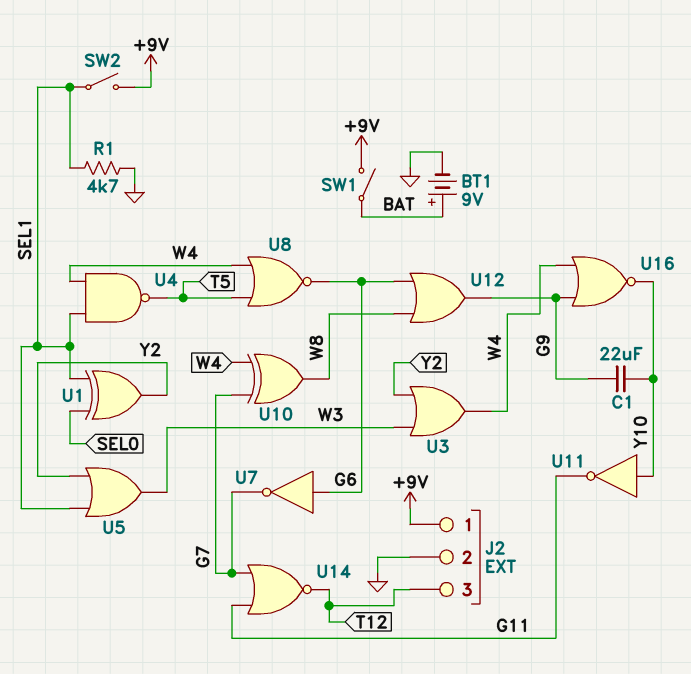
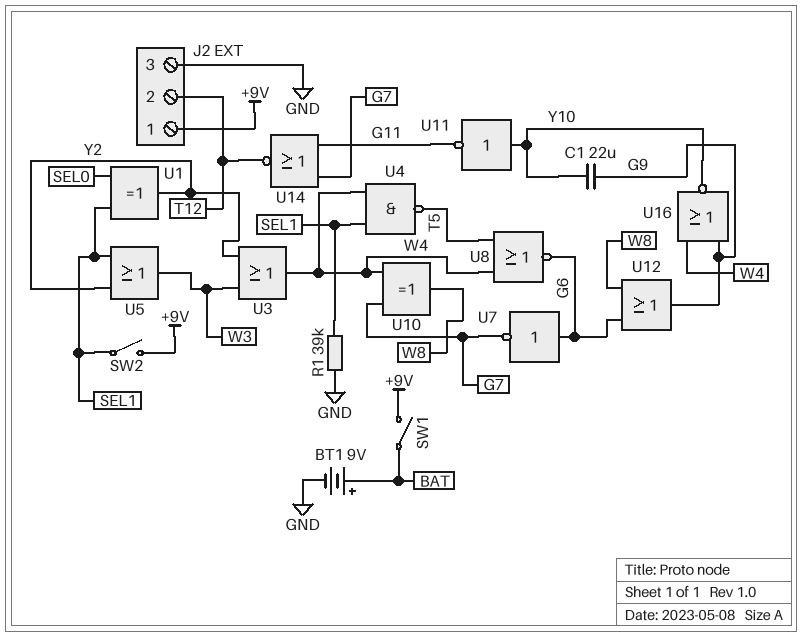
J2 pin 2: GND -> T12
J2 pin 3: T12 -> GND
R1: 4.7k (GND, SEL1) -> 39k (GND, SEL1)

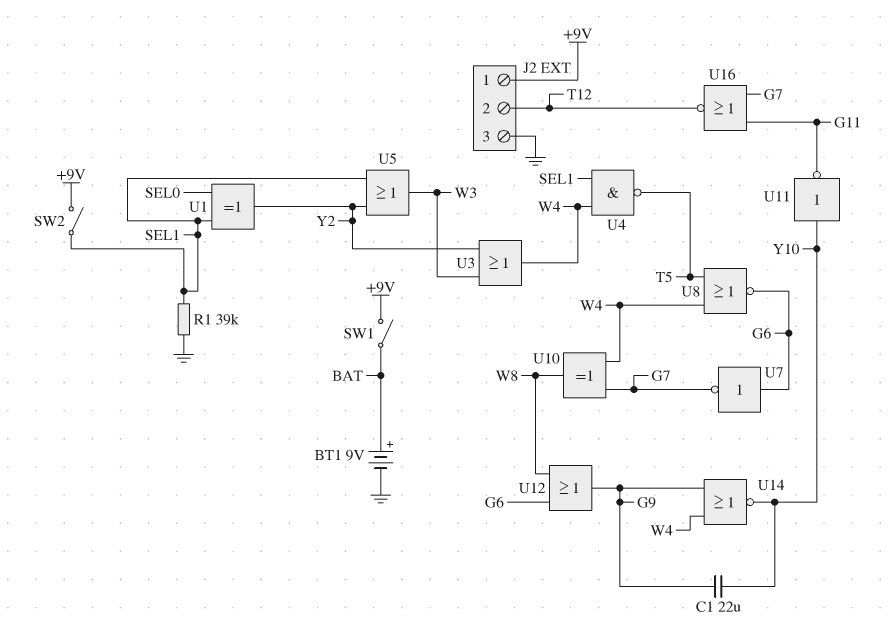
U14: NOR (in G7, in G11, out T12) -> NOR (in G9, in W4, out Y10)
U16: NOR (in G9, in W4, out Y10) -> NOR (in G7, in G11, out T12)

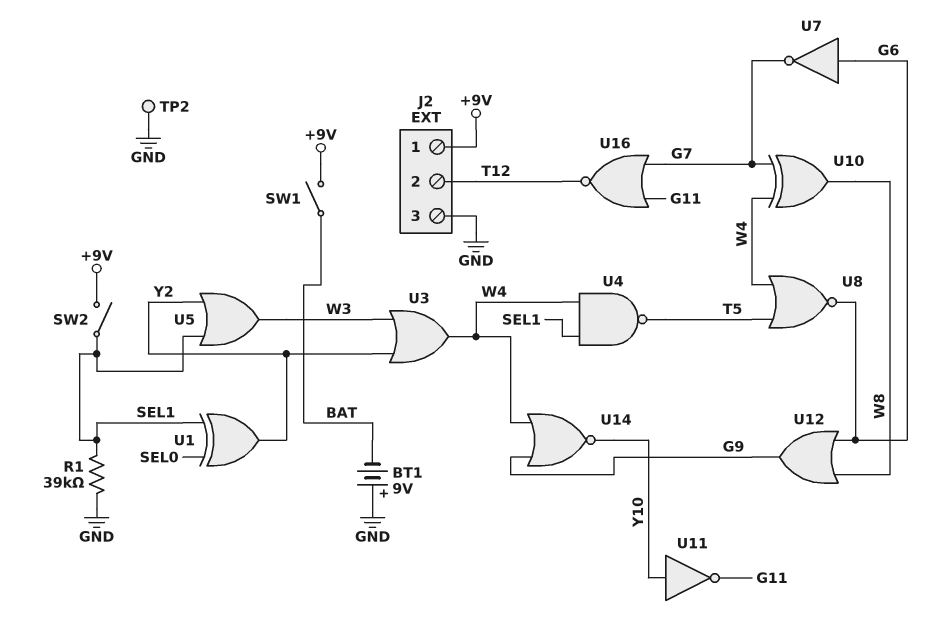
BT1: 9V (plus BAT, minus GND) -> 9V (plus GND, minus BAT)
C1: 22uF (G9, Y10) -> none
TP2: none -> test point (GND)

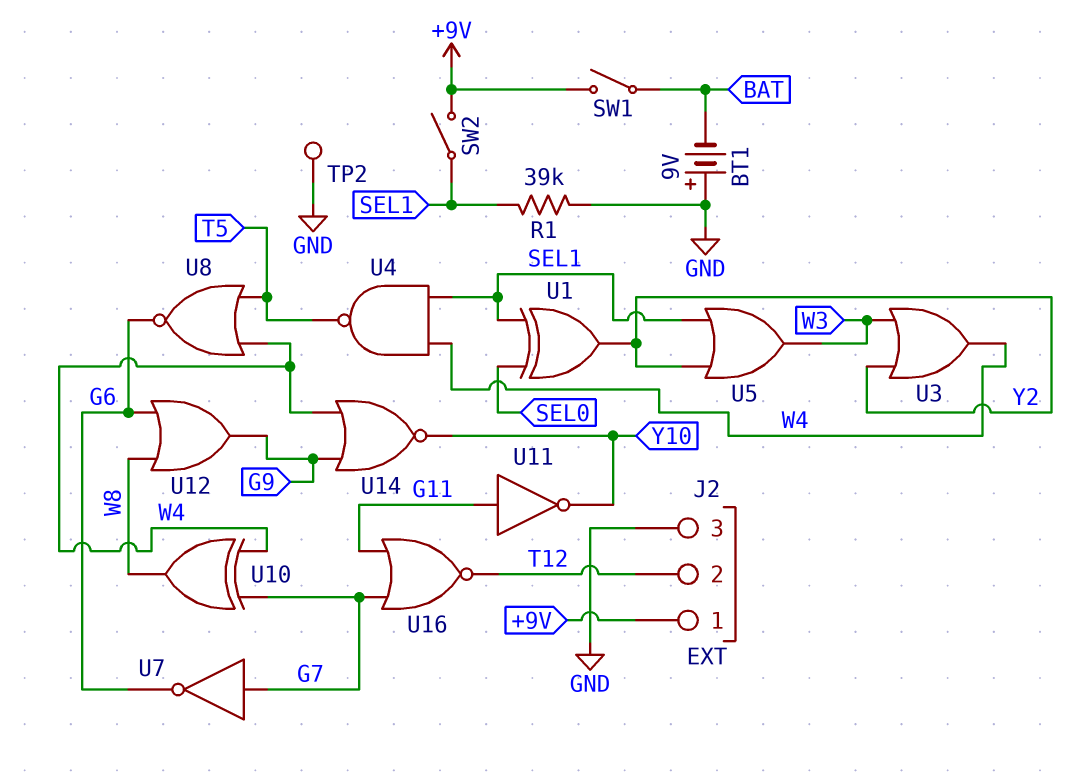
U7: NOT (in G6, out G7) -> NOT (in G7, out G6)
U11: NOT (in Y10, out G11) -> NOT (in G11, out Y10)

